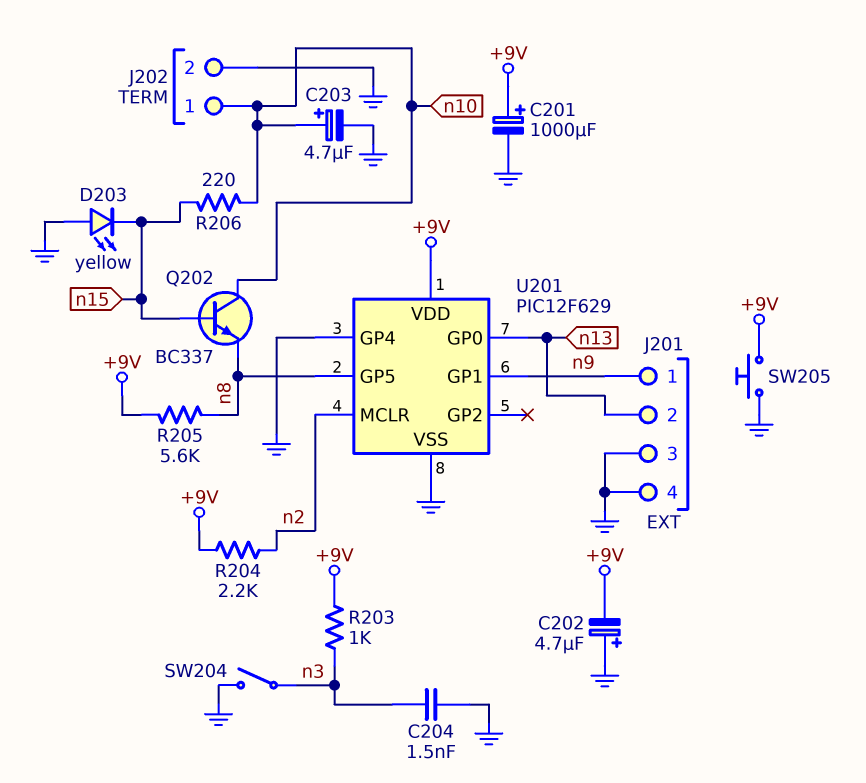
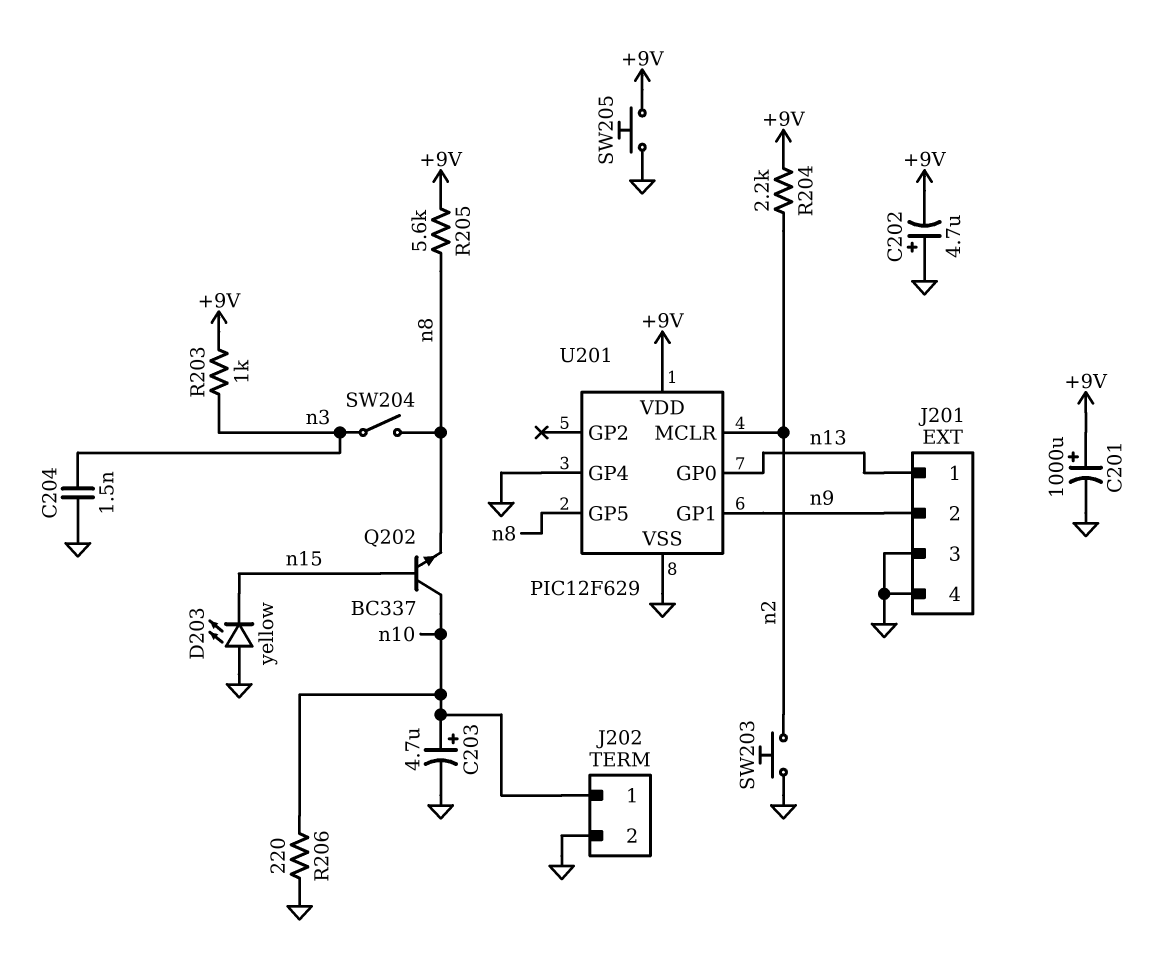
J201 pin 1: n9 -> n13
J201 pin 2: n13 -> n9
R206: 220 (n10, n15) -> 220 (GND, n10)
SW203: none -> button (GND, n2)
SW204: switch (GND, n3) -> switch (n3, n8)

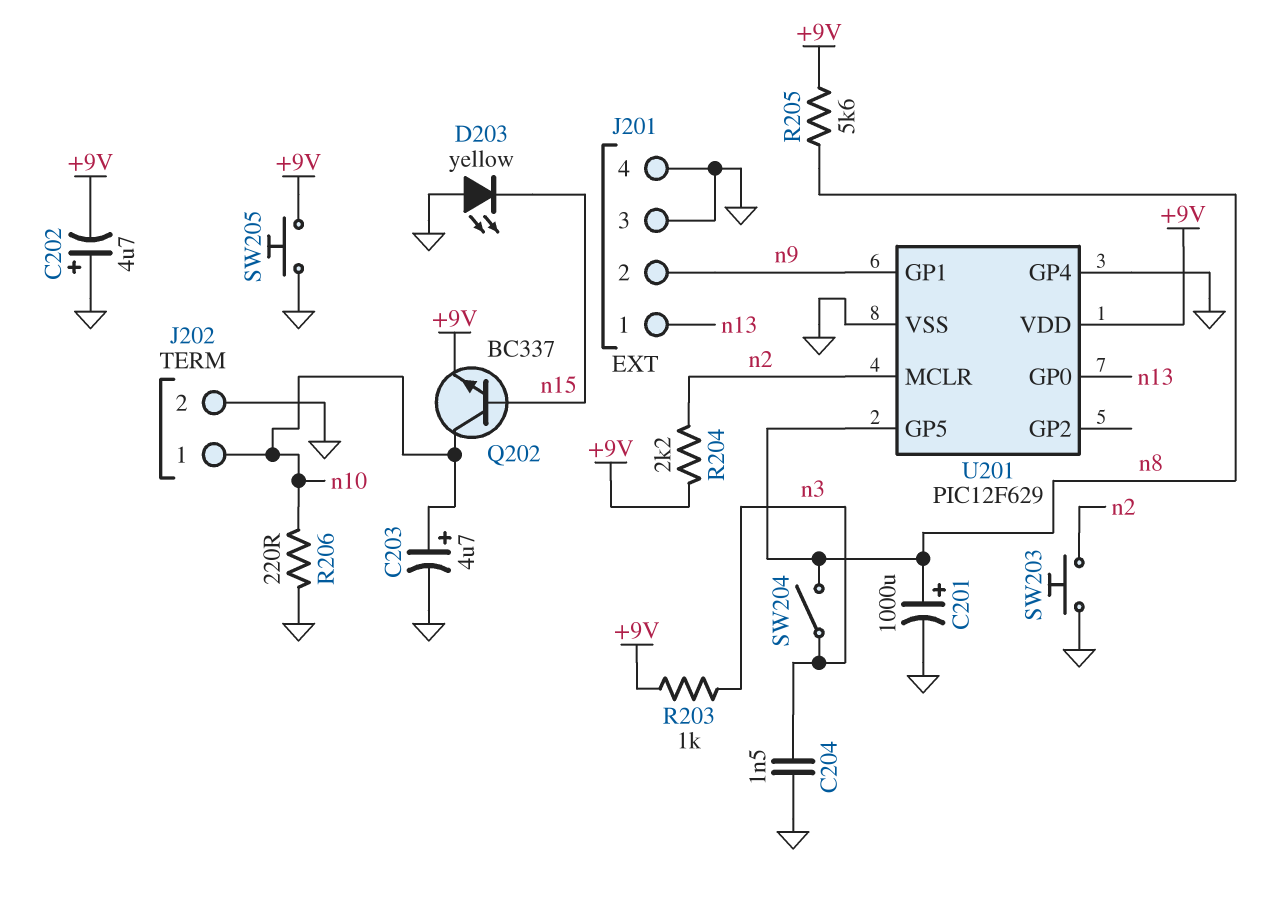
C201: 1000uF (plus +9V, minus GND) -> 1000uF (plus n8, minus GND)
Q202: NPN BC337 (B n15, C n10, E n8) -> NPN BC337 (B n15, C n10, E +9V)

